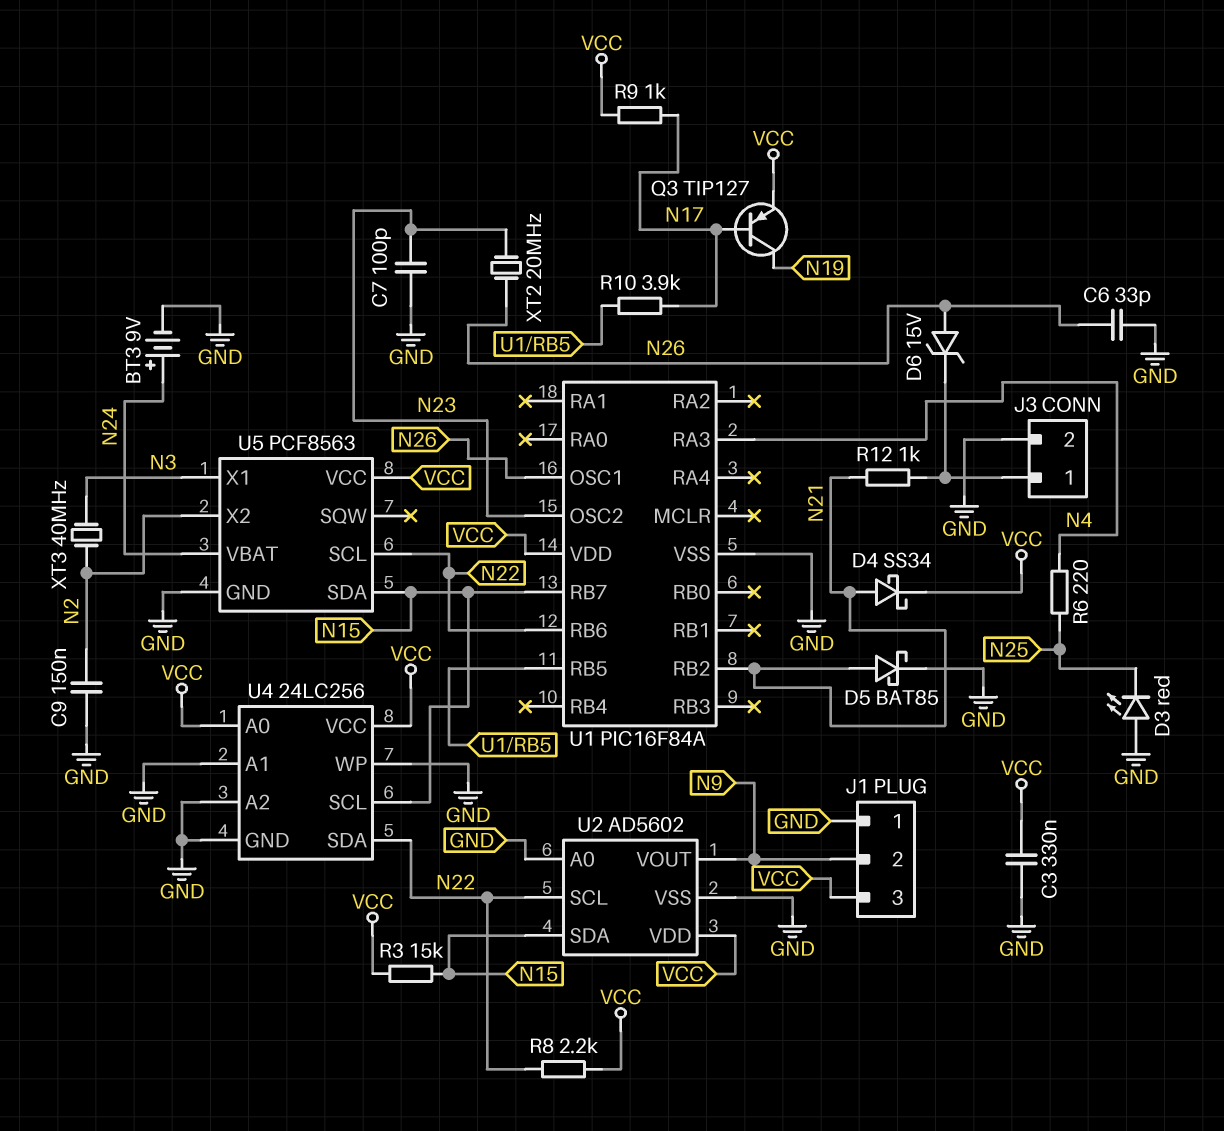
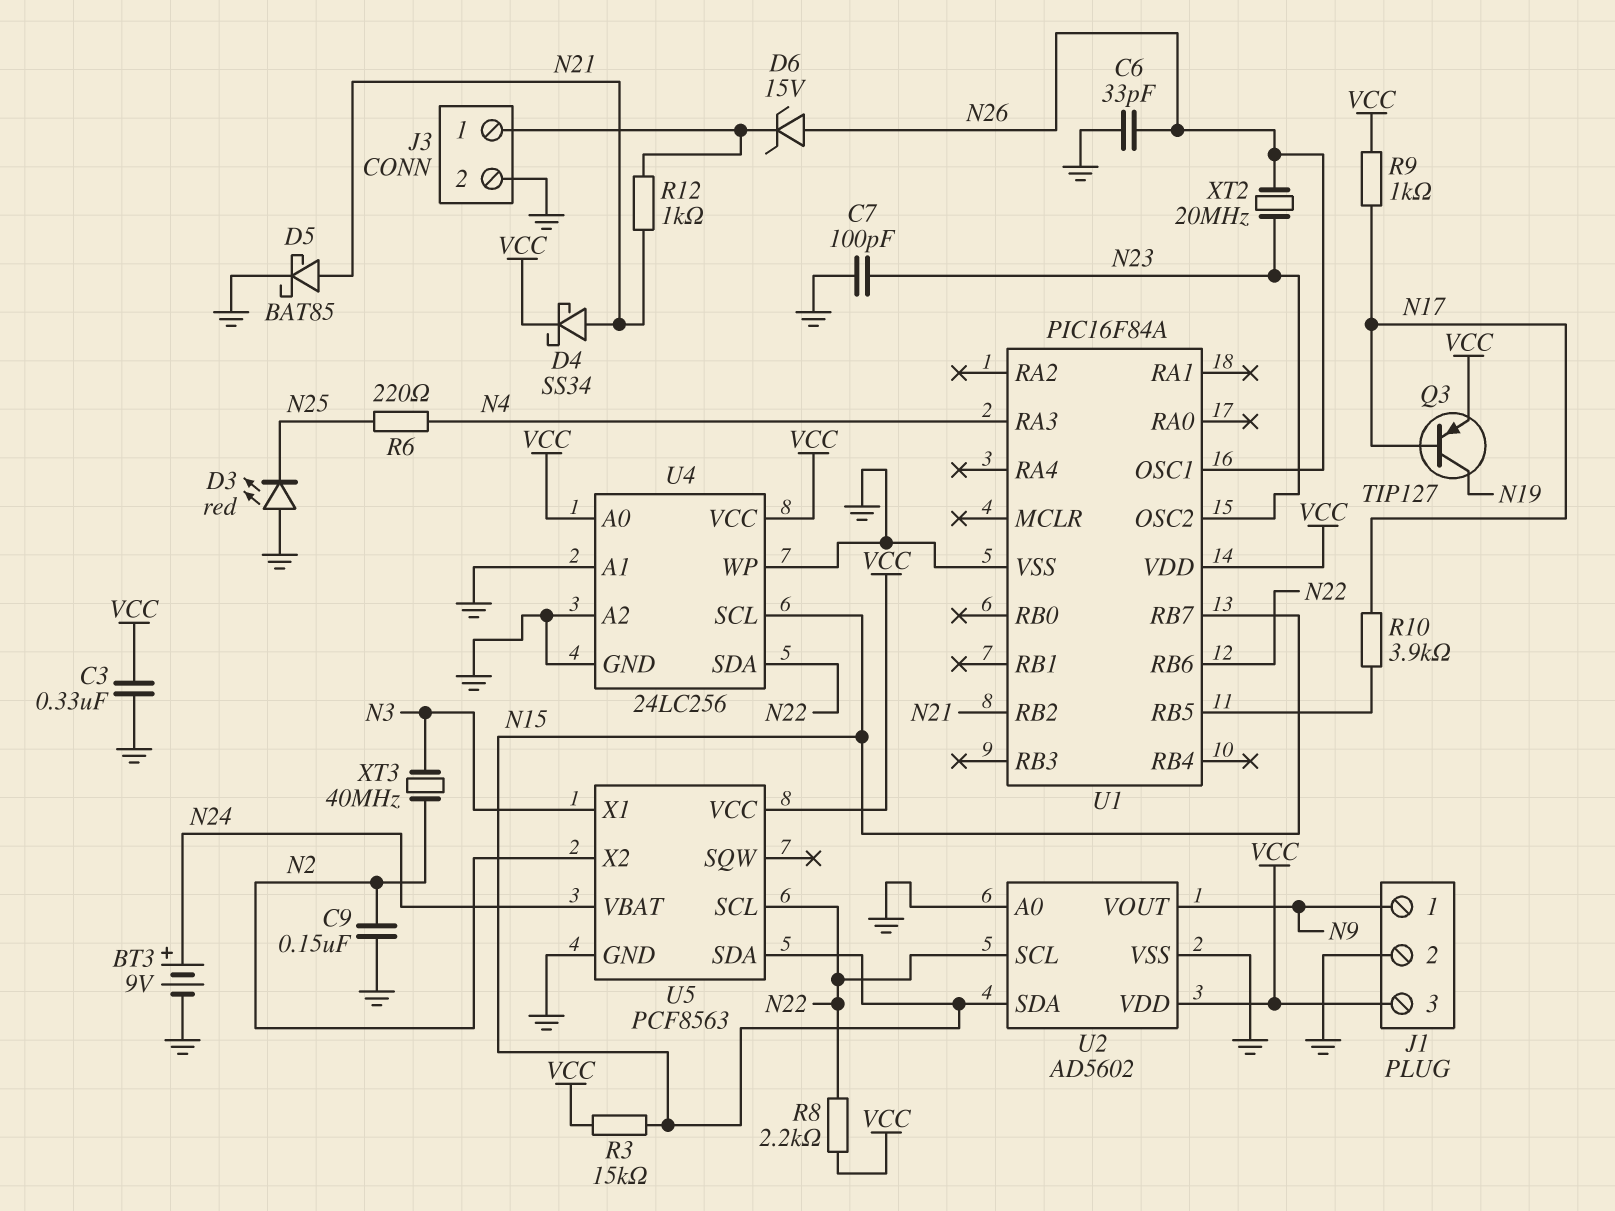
J1 pin 1: GND -> N9
J1 pin 2: N9 -> GND

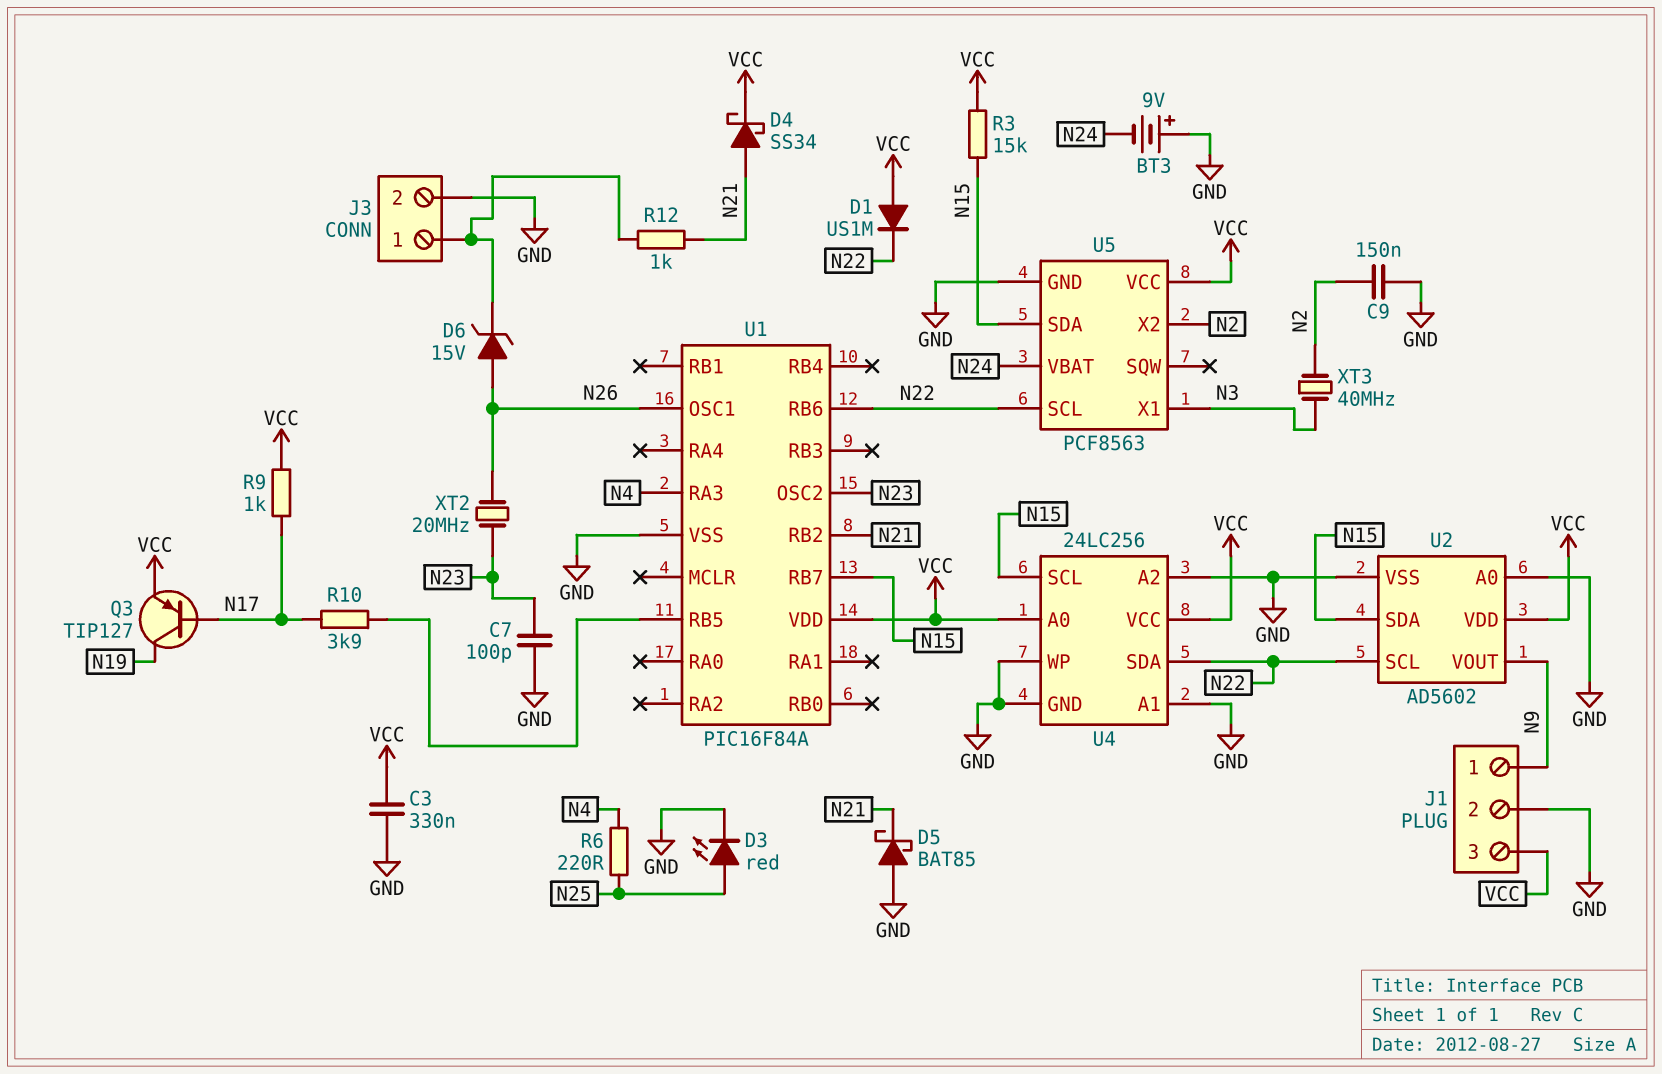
BT3: 9V (plus N24, minus GND) -> 9V (plus GND, minus N24)
C6: 33pF (GND, N26) -> none
D1: none -> diode US1M (A VCC, K N22)
D3: LED red (A GND, K N25) -> LED red (A N25, K GND)
D5: schottky BAT85 (A N21, K GND) -> schottky BAT85 (A GND, K N21)
R8: 2.2k (N22, VCC) -> none

